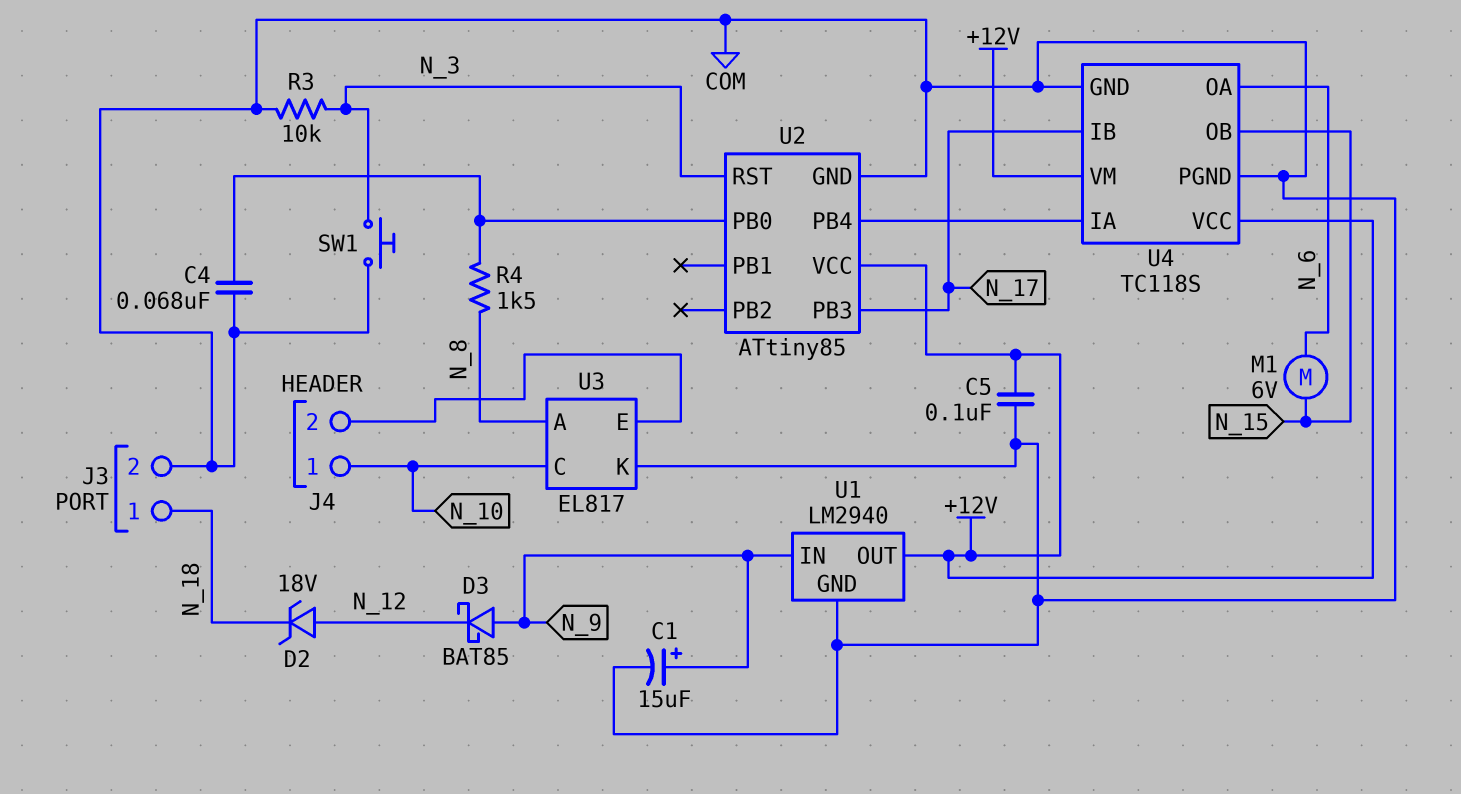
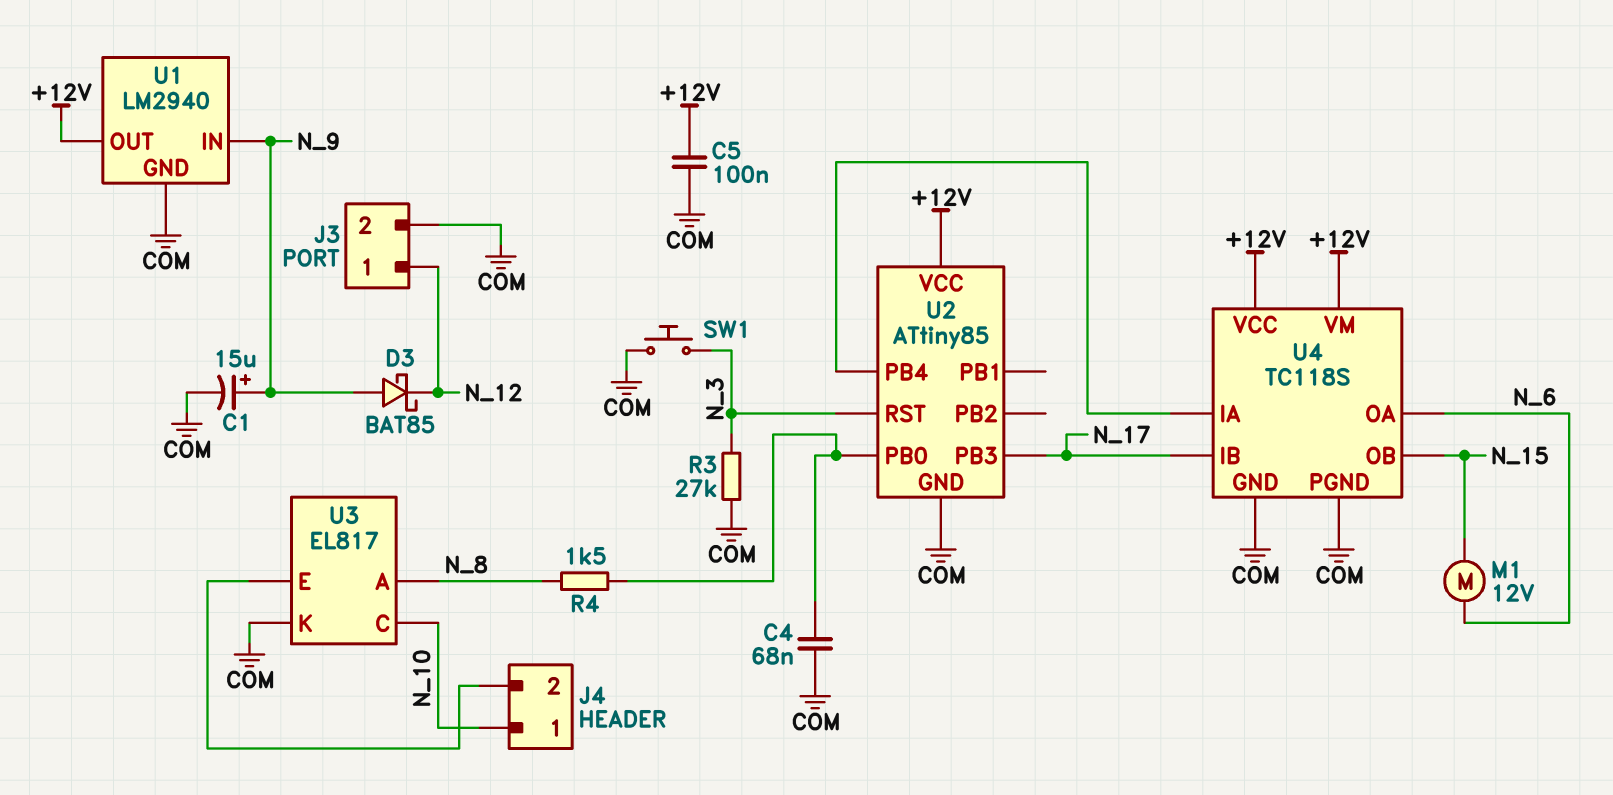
D2: zener 18V (A N_12, K N_18) -> none
J3 pin 1: N_18 -> N_12
M1: motor 6V (N_6, N_15) -> motor 12V (N_6, N_15)
R3: 10k (COM, N_3) -> 27k (COM, N_3)

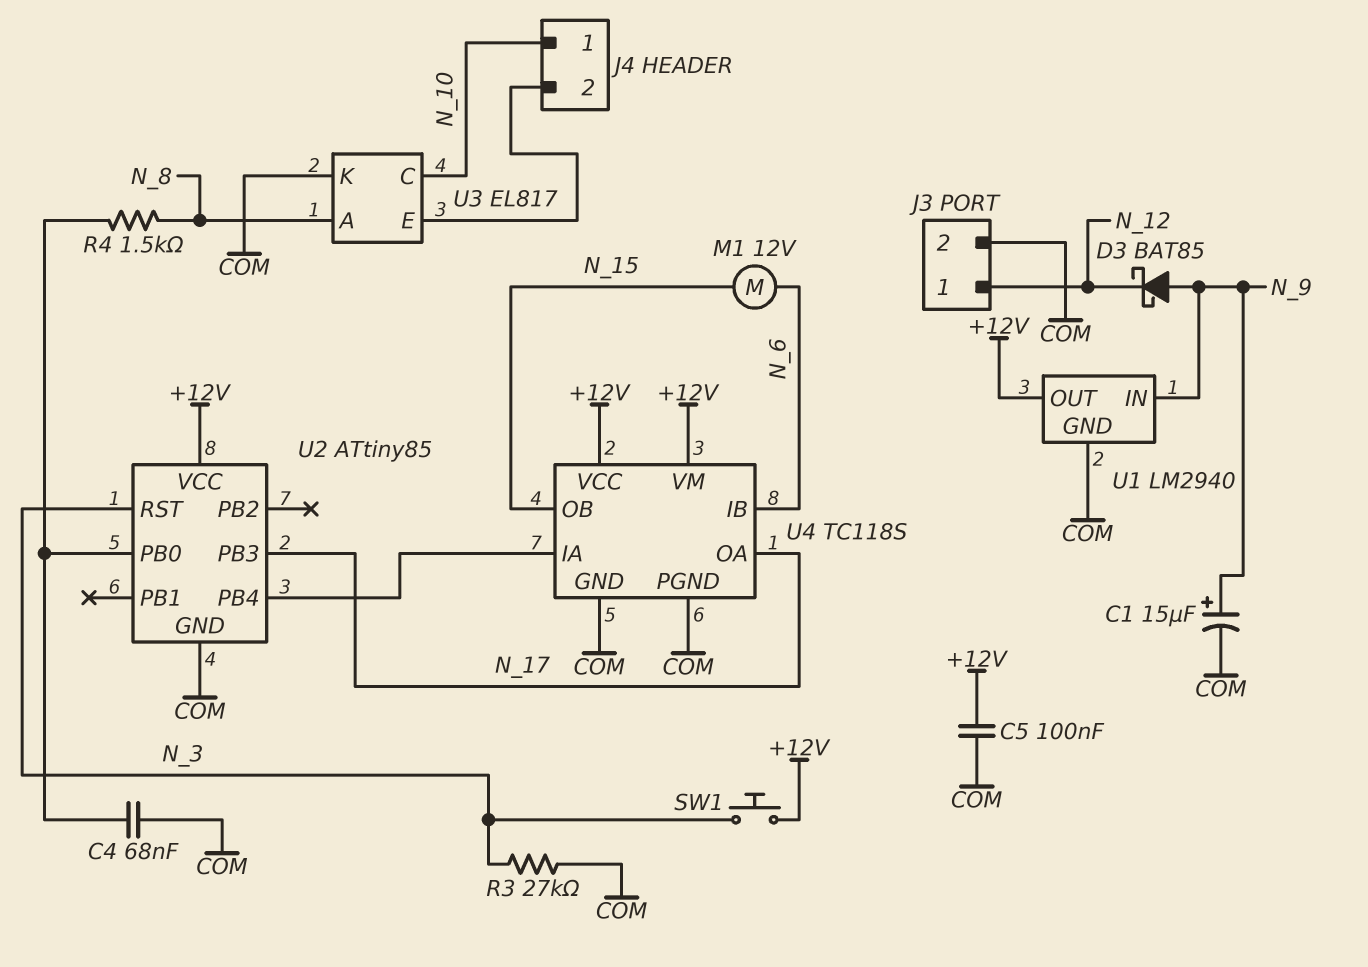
SW1: button (COM, N_3) -> button (+12V, N_3)
U4 pin IB: N_17 -> N_6
U4 pin OA: N_6 -> N_17

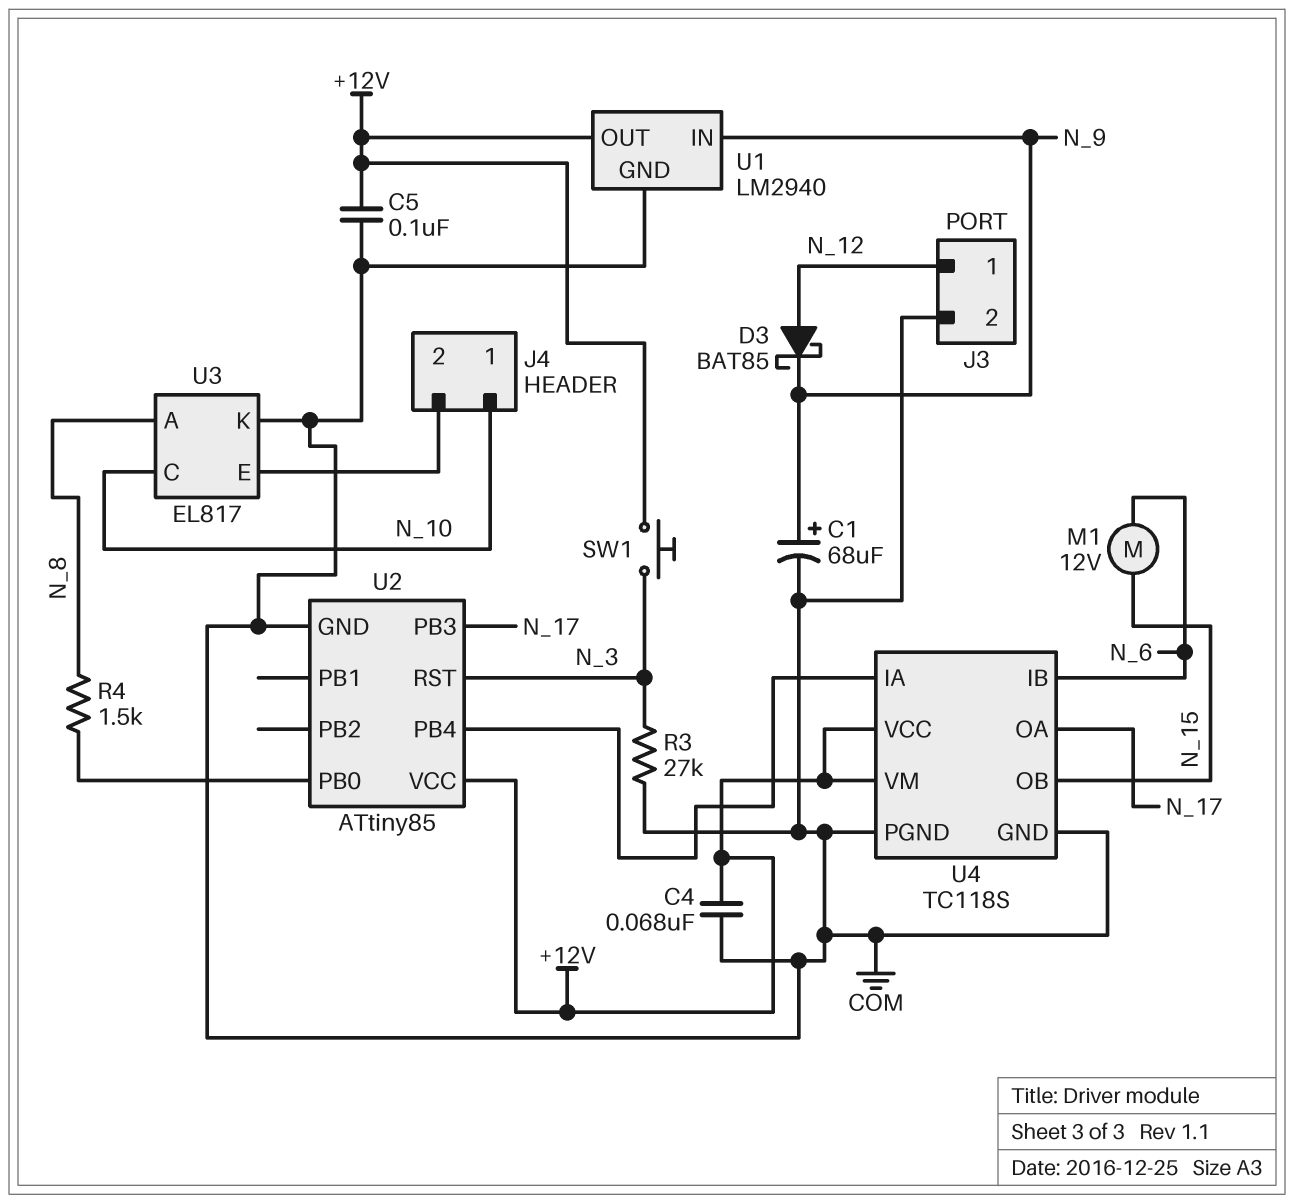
C1: 15uF (plus N_9, minus COM) -> 68uF (plus N_9, minus COM)
C4: 68nF (COM, U2/PB0) -> 68nF (+12V, COM)
D3: schottky BAT85 (A N_9, K N_12) -> schottky BAT85 (A N_12, K N_9)

